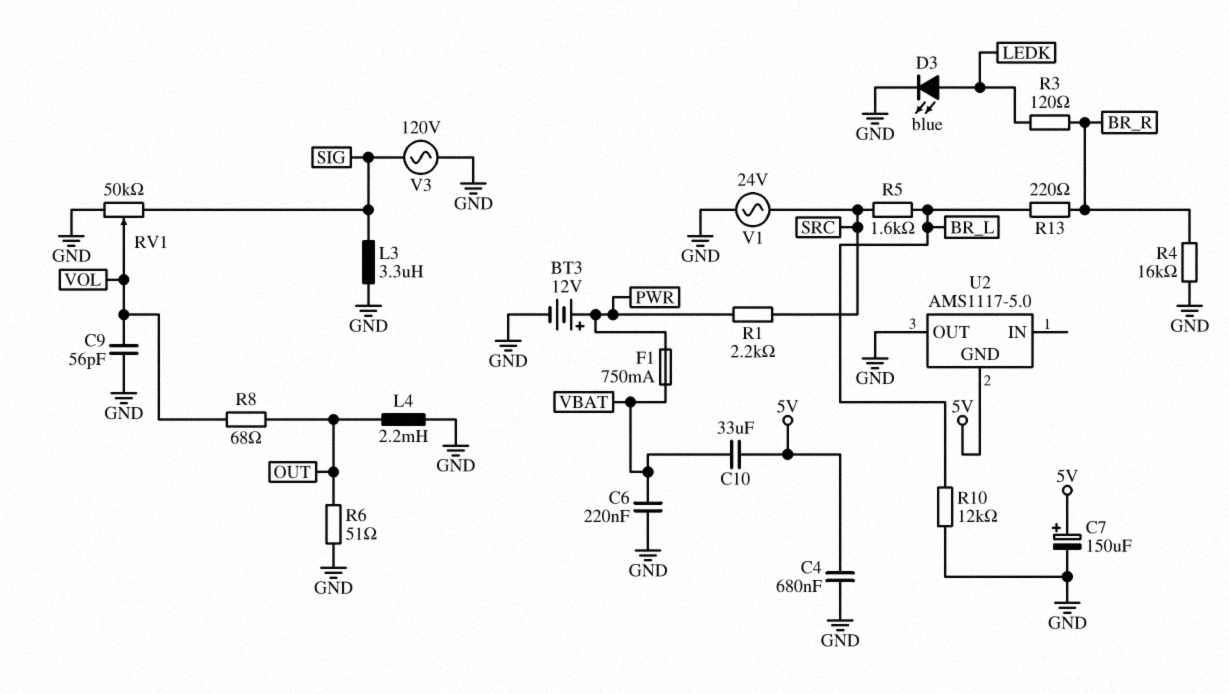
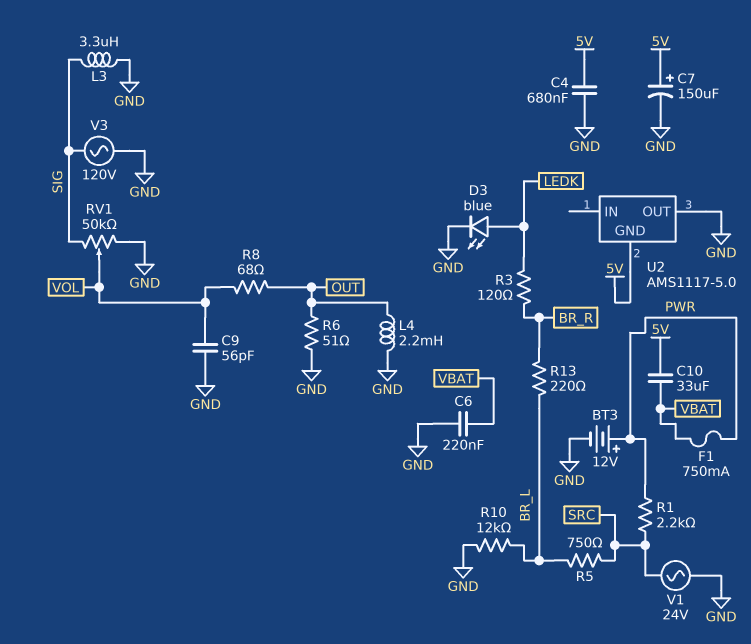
R4: 16k (BR_R, GND) -> none
R5: 1.6k (BR_L, SRC) -> 750 (BR_L, SRC)

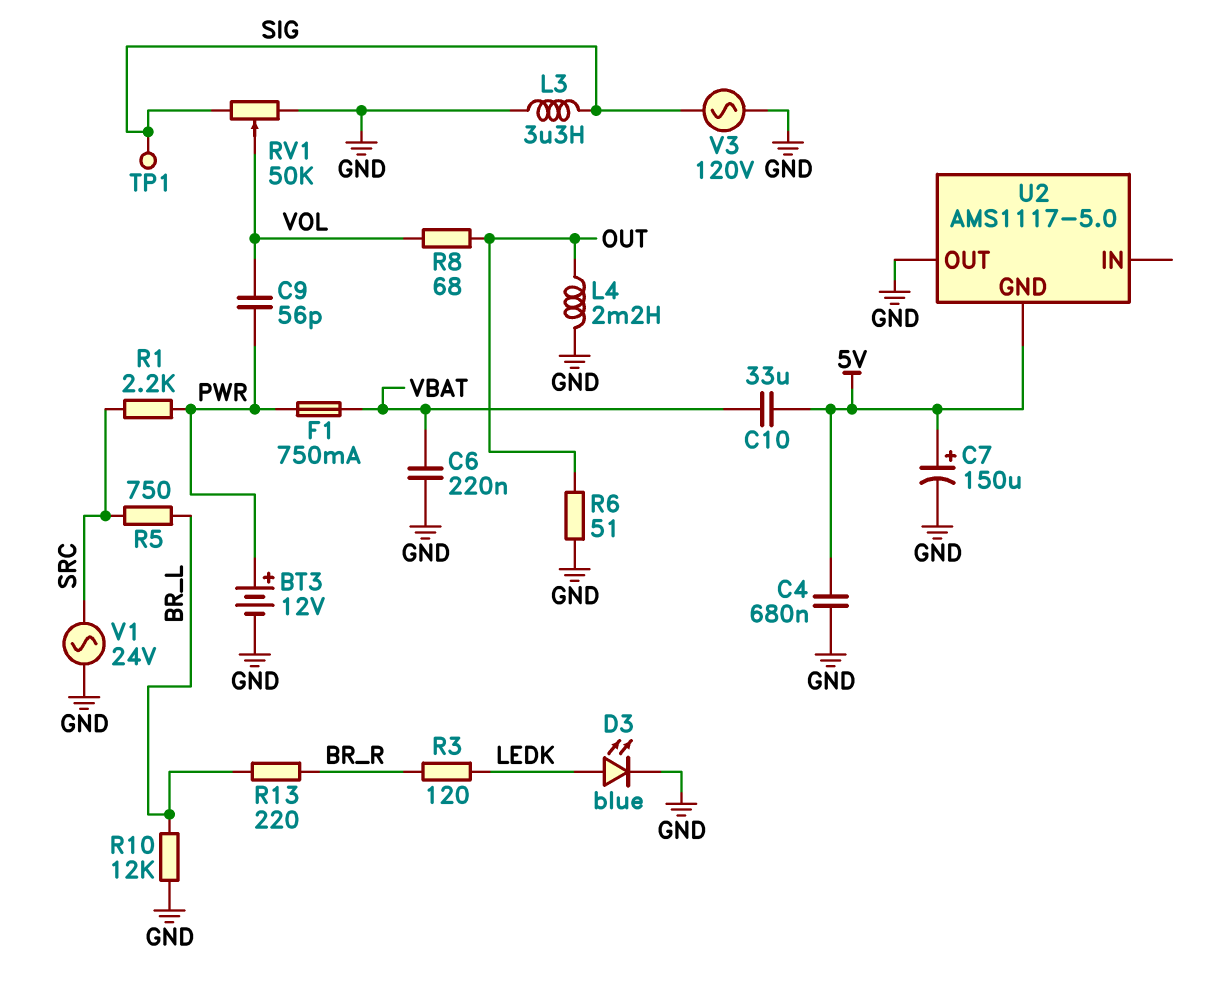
C9: 56pF (GND, VOL) -> 56pF (PWR, VOL)
TP1: none -> test point (SIG)

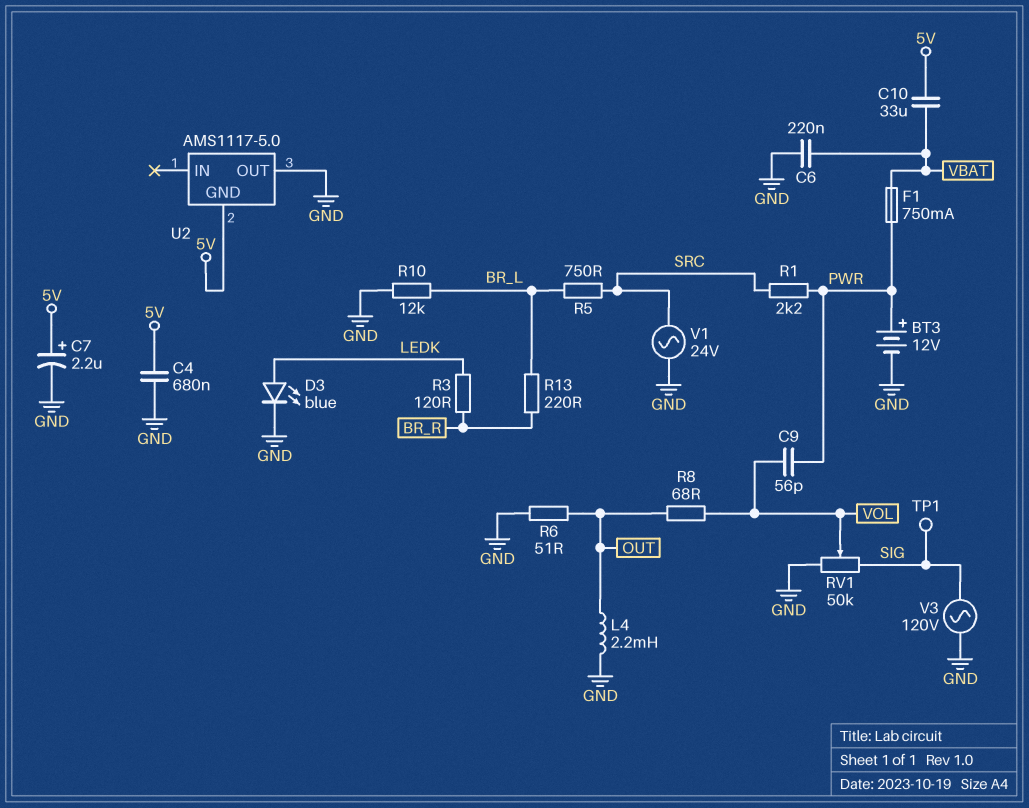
C7: 150uF (plus 5V, minus GND) -> 2.2uF (plus 5V, minus GND)
L3: 3.3uH (GND, SIG) -> none

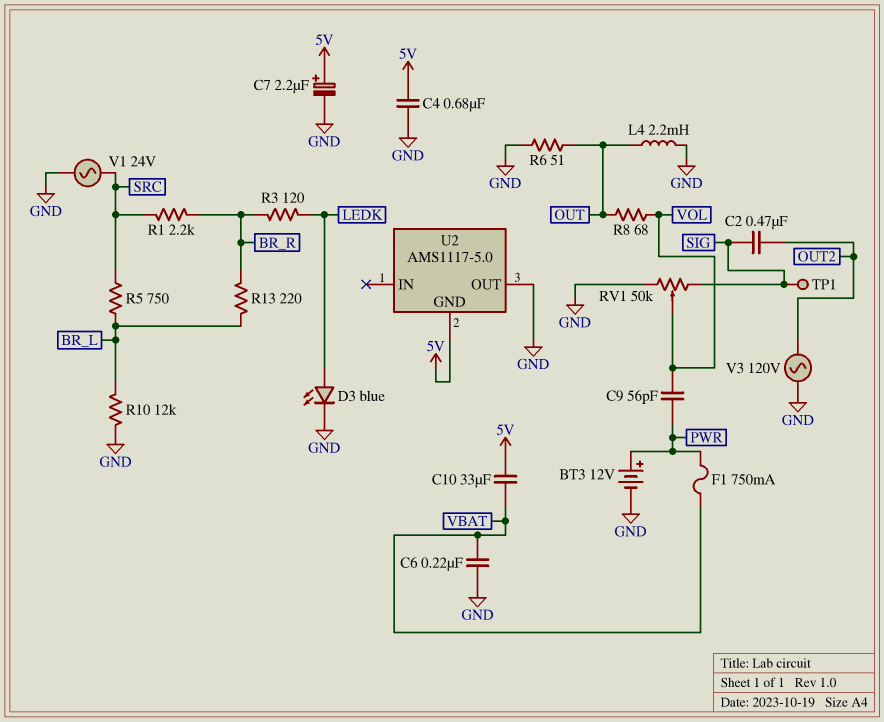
C2: none -> 470nF (OUT2, SIG)
R1: 2.2k (PWR, SRC) -> 2.2k (BR_R, SRC)
V3: AC 120V (GND, SIG) -> AC 120V (GND, OUT2)

